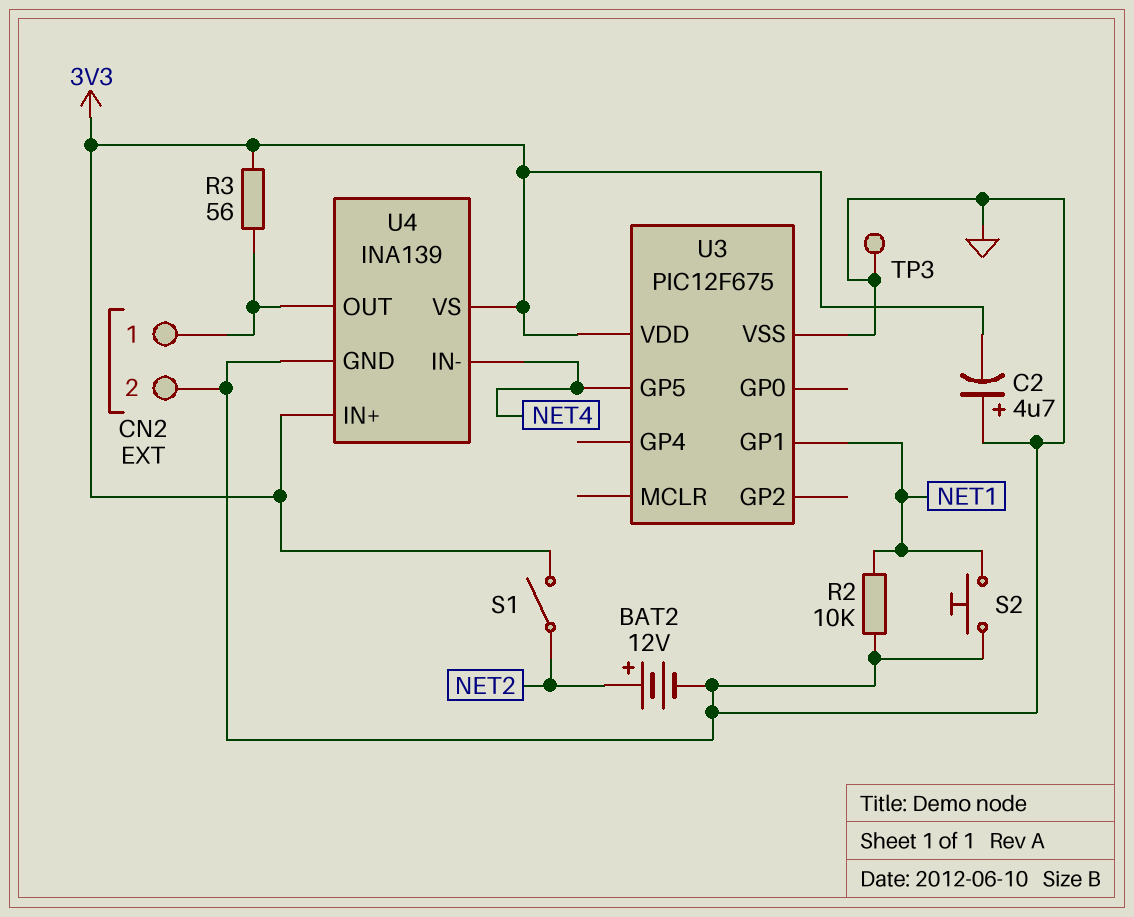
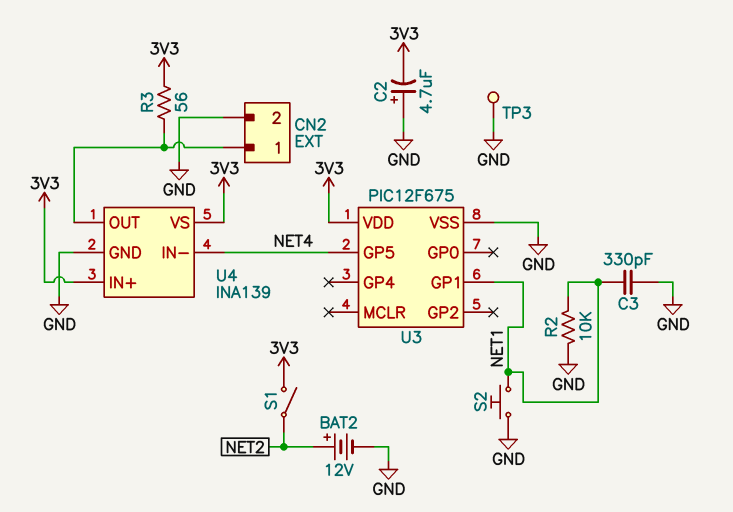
C3: none -> 330pF (GND, NET1)

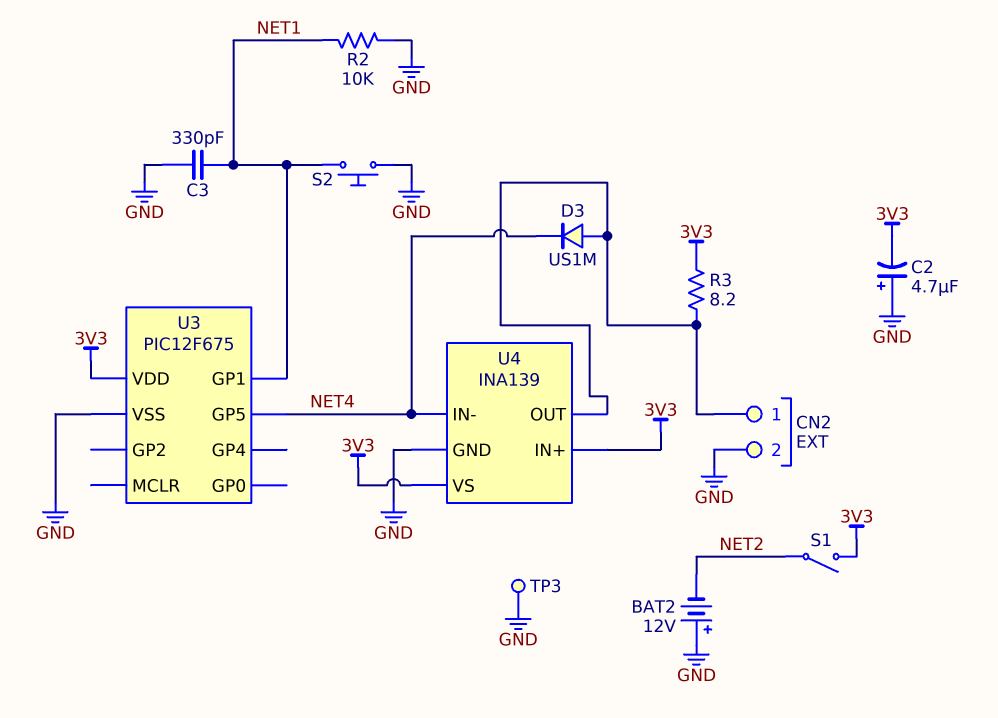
BAT2: 12V (plus NET2, minus GND) -> 12V (plus GND, minus NET2)
D3: none -> diode US1M (A CN2/1, K NET4)
R3: 56 (3V3, CN2/1) -> 8.2 (3V3, CN2/1)

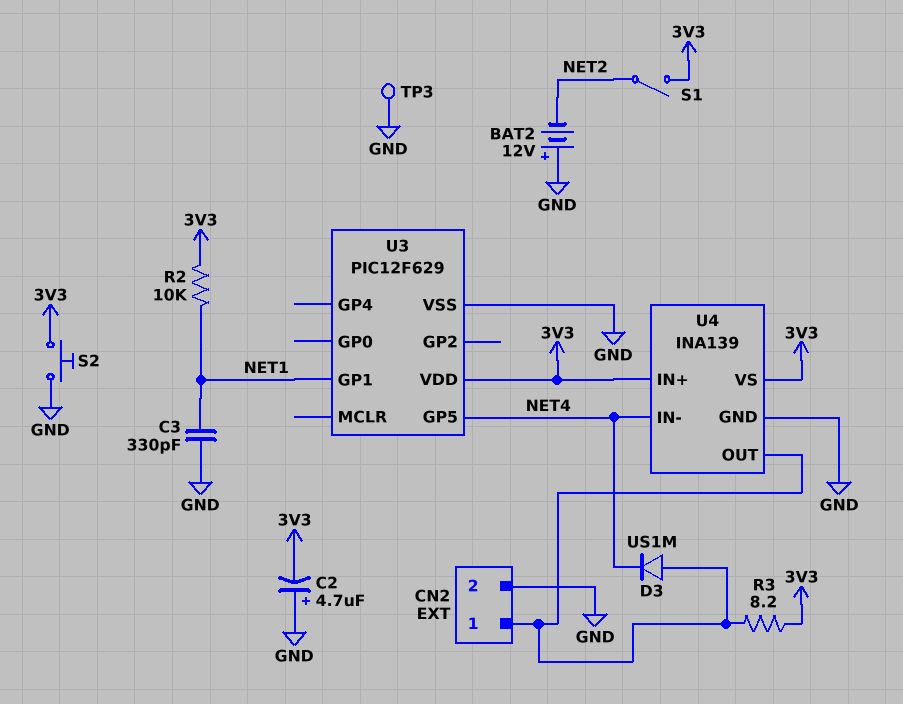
R2: 10k (GND, NET1) -> 10k (3V3, NET1)
S2: button (GND, NET1) -> button (3V3, GND)
U3: PIC12F675 -> PIC12F629

